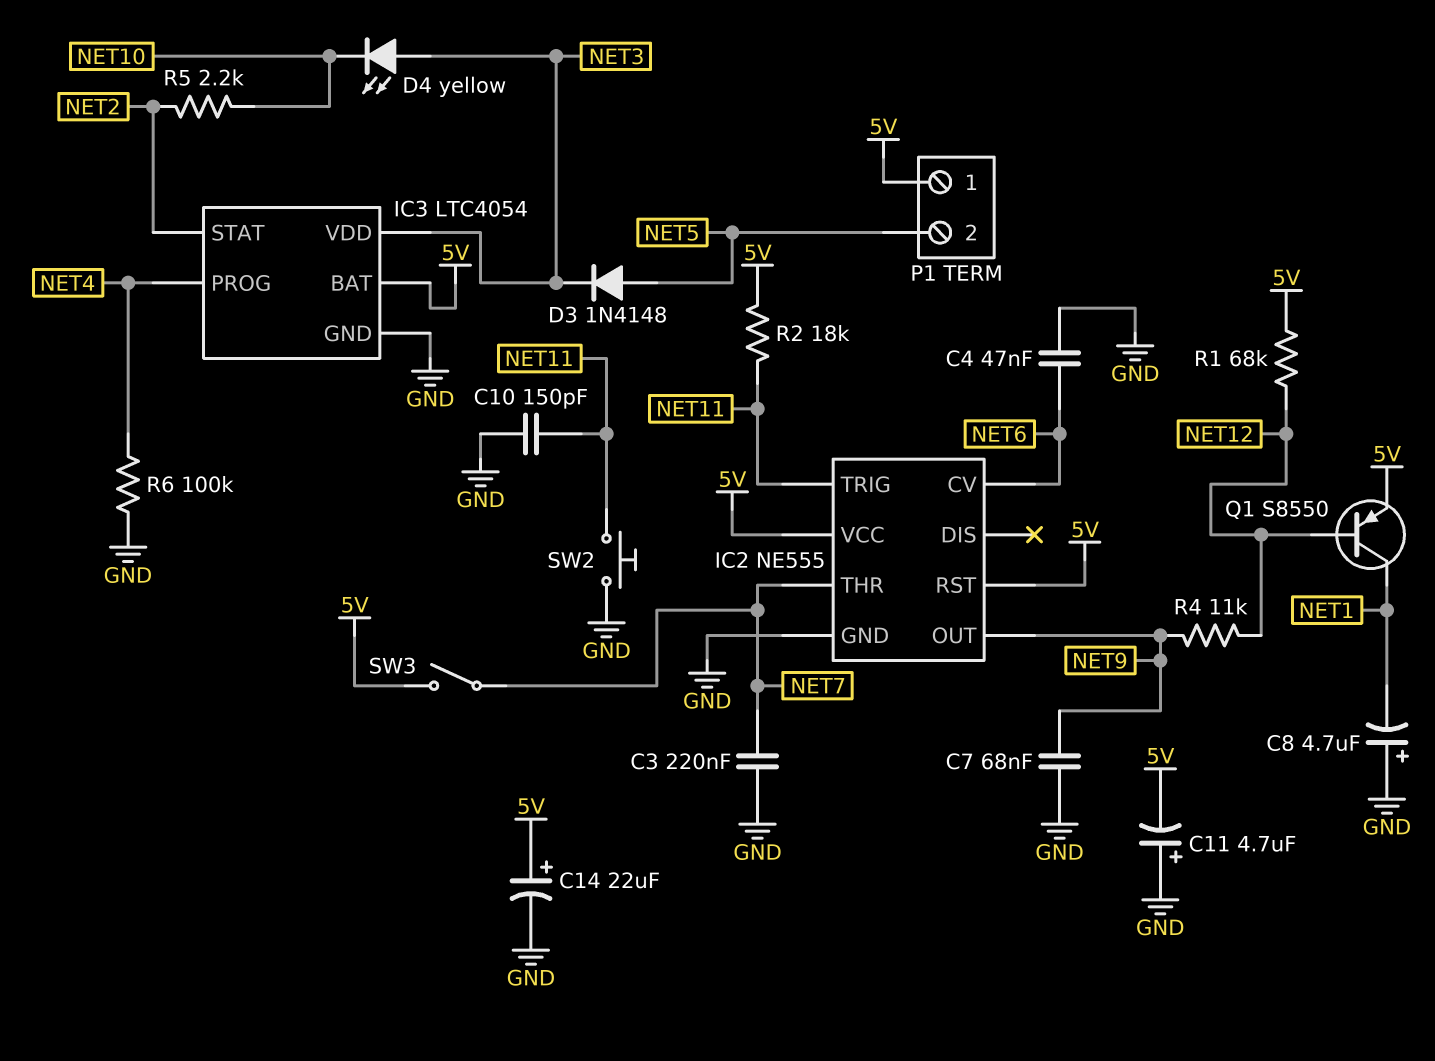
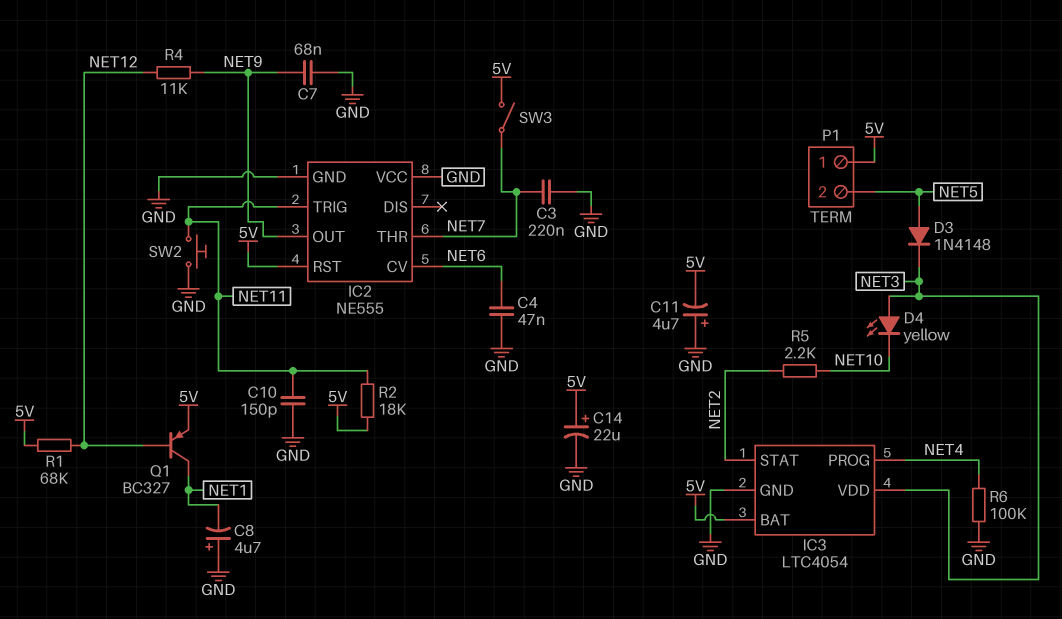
IC2 pin VCC: 5V -> GND
Q1: PNP S8550 (B NET12, C NET1, E 5V) -> PNP BC327 (B NET12, C NET1, E 5V)

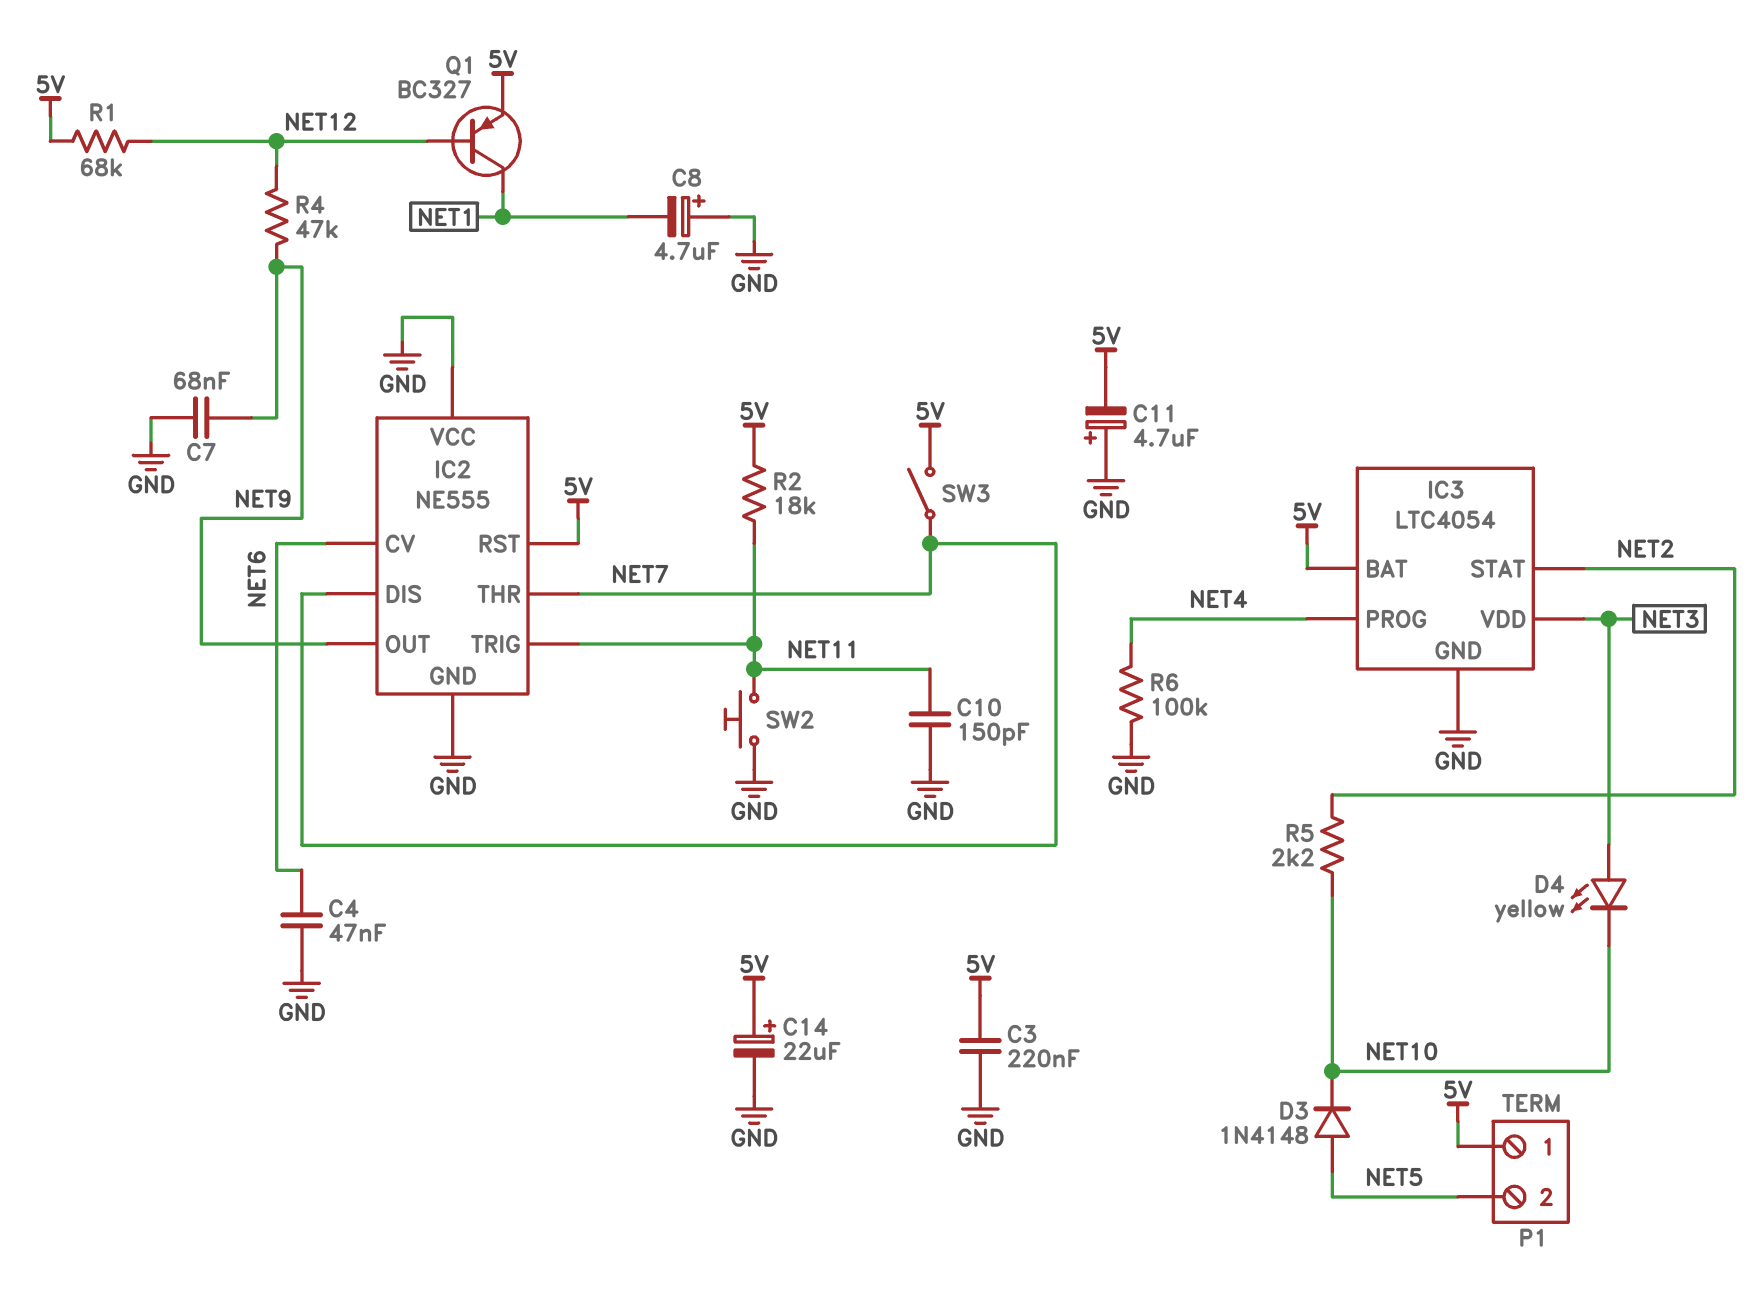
C3: 220nF (GND, NET7) -> 220nF (5V, GND)
D3: diode 1N4148 (A NET5, K NET3) -> diode 1N4148 (A NET5, K NET10)
IC2 pin DIS: none -> NET7
R4: 11k (NET9, NET12) -> 47k (NET9, NET12)

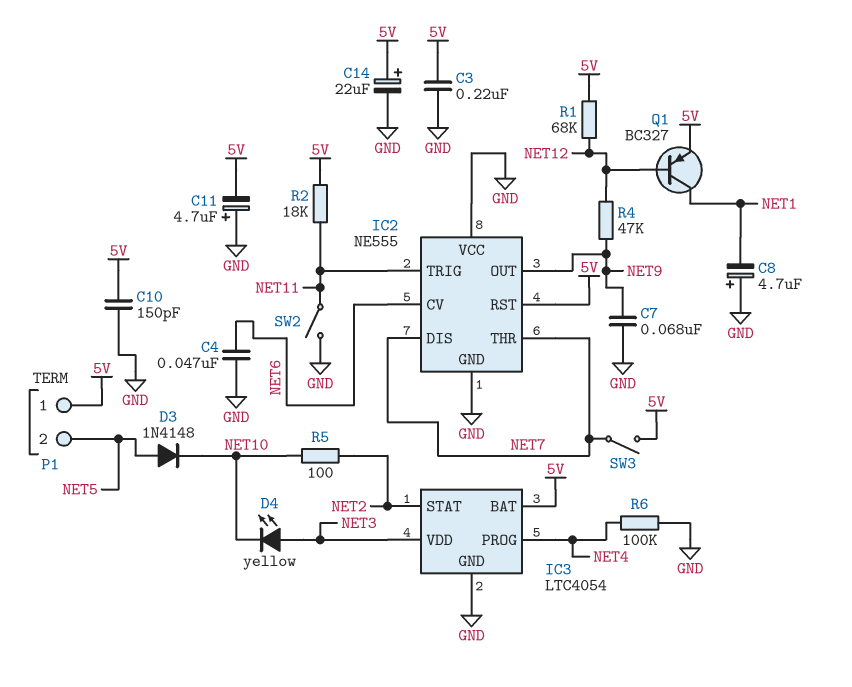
C10: 150pF (GND, NET11) -> 150pF (5V, GND)
R5: 2.2k (NET2, NET10) -> 100 (NET2, NET10)
SW2: button (GND, NET11) -> switch (GND, NET11)

